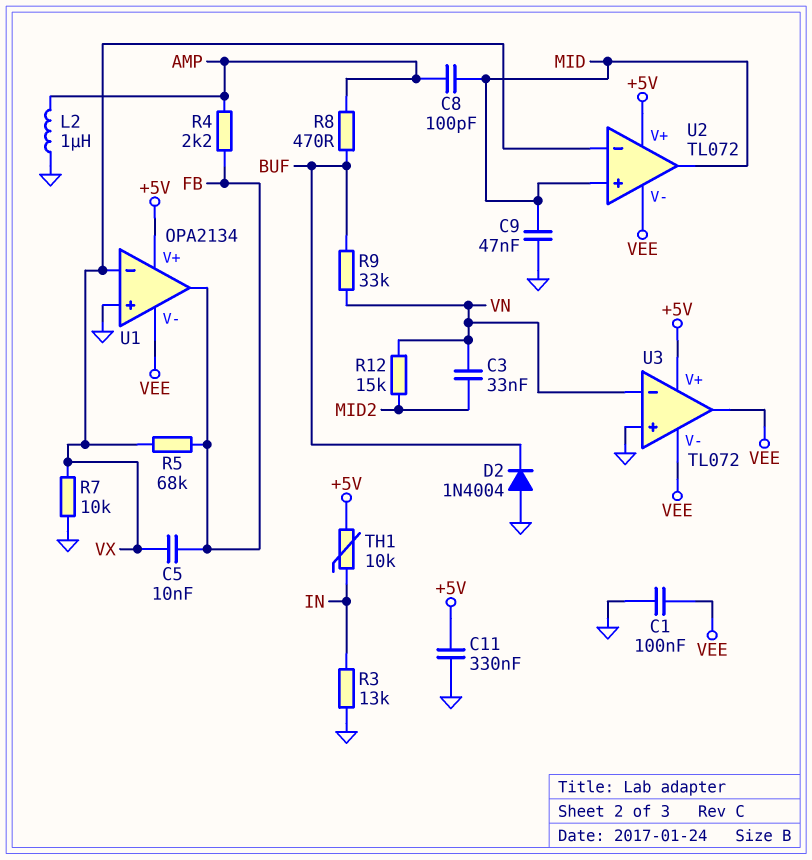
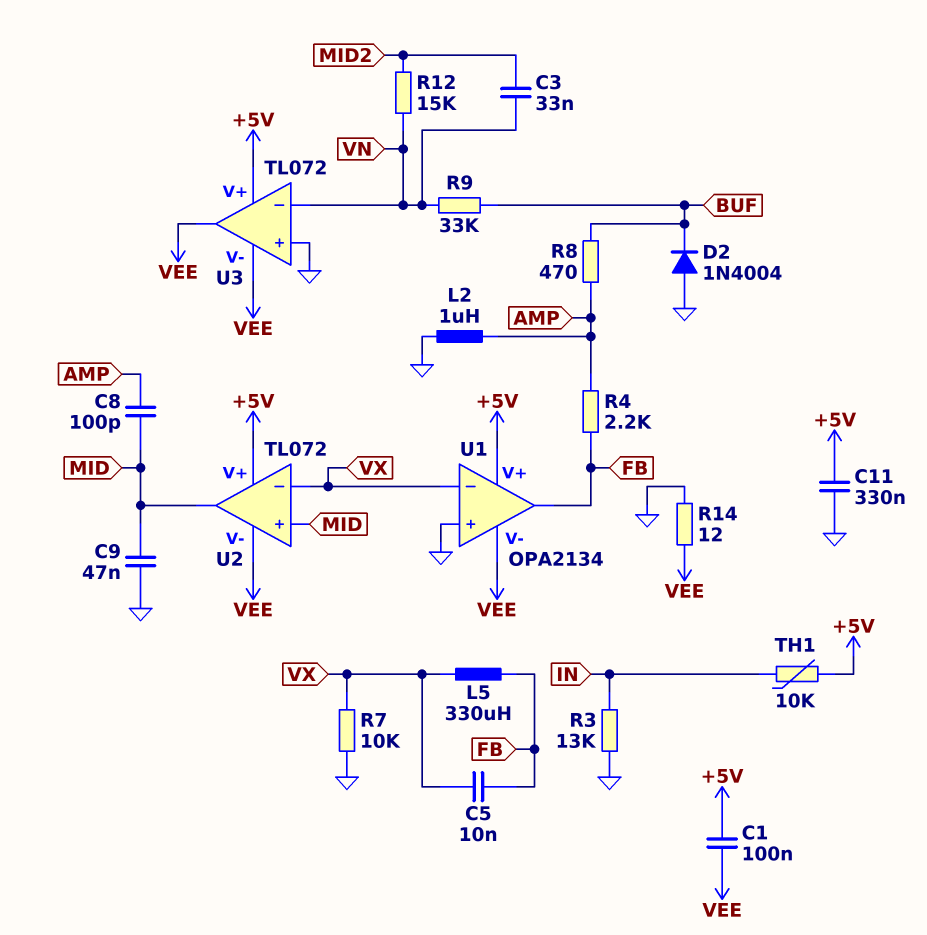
C1: 100nF (GND, VEE) -> 100nF (+5V, VEE)
L5: none -> 330uH (FB, VX)
R5: 68k (FB, VX) -> none
R14: none -> 12 (GND, VEE)

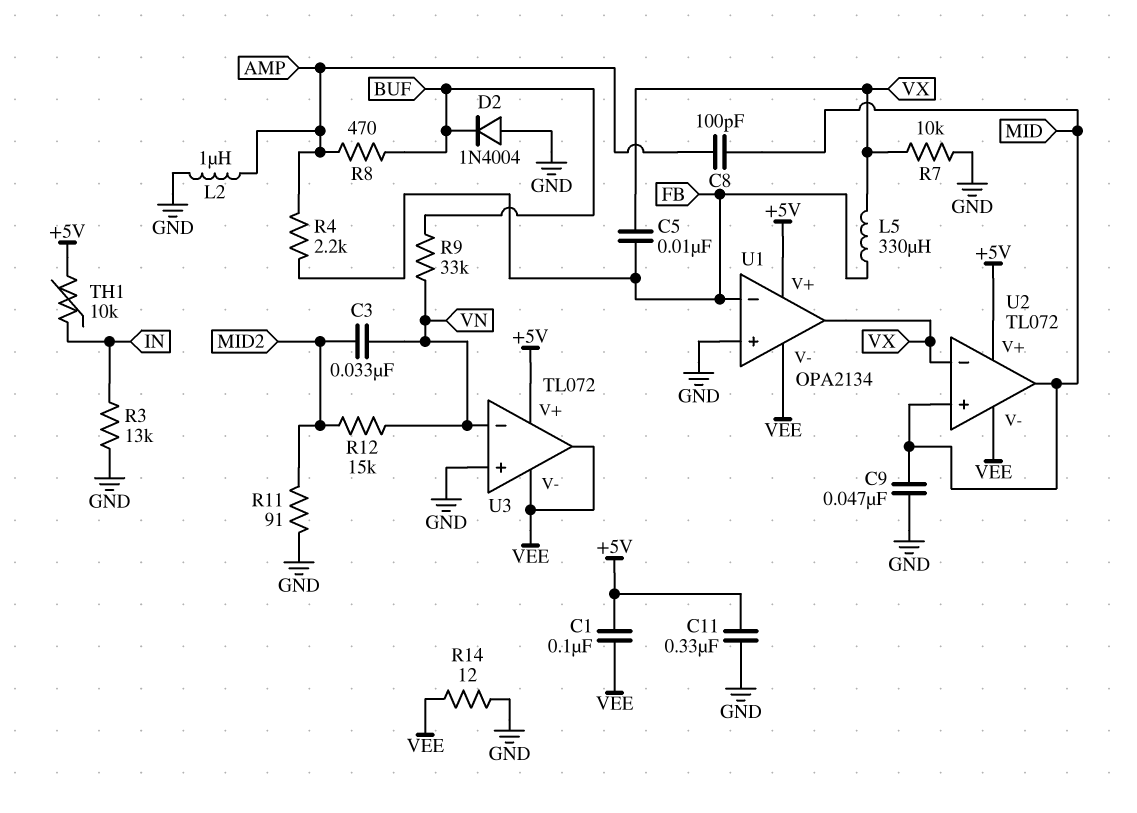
R11: none -> 91 (GND, MID2)
U1 pin in-: VX -> FB
U1 pin out: FB -> VX

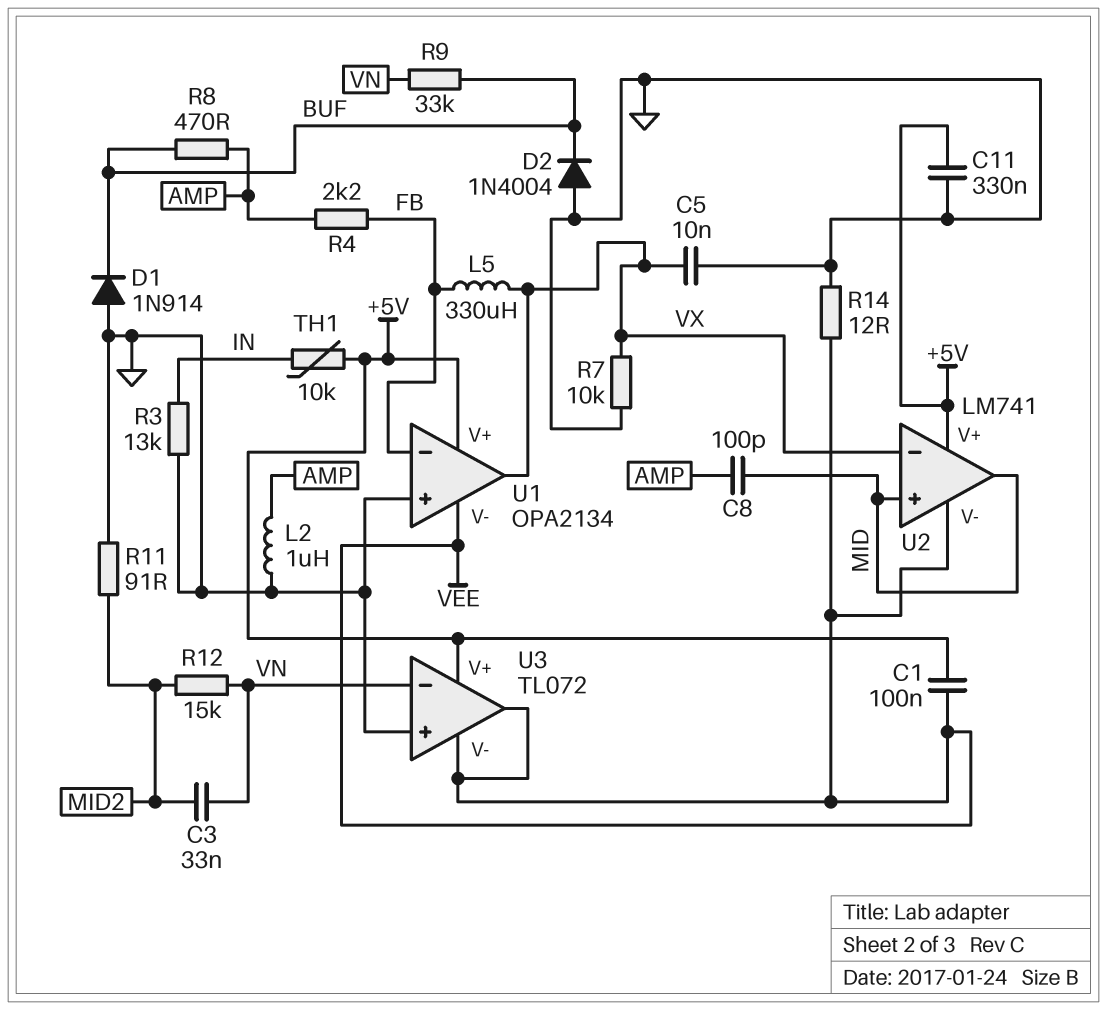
C5: 10nF (FB, VX) -> 10nF (GND, VX)
C9: 47nF (GND, MID) -> none
D1: none -> diode 1N914 (A GND, K BUF)
U2: TL072 -> LM741

